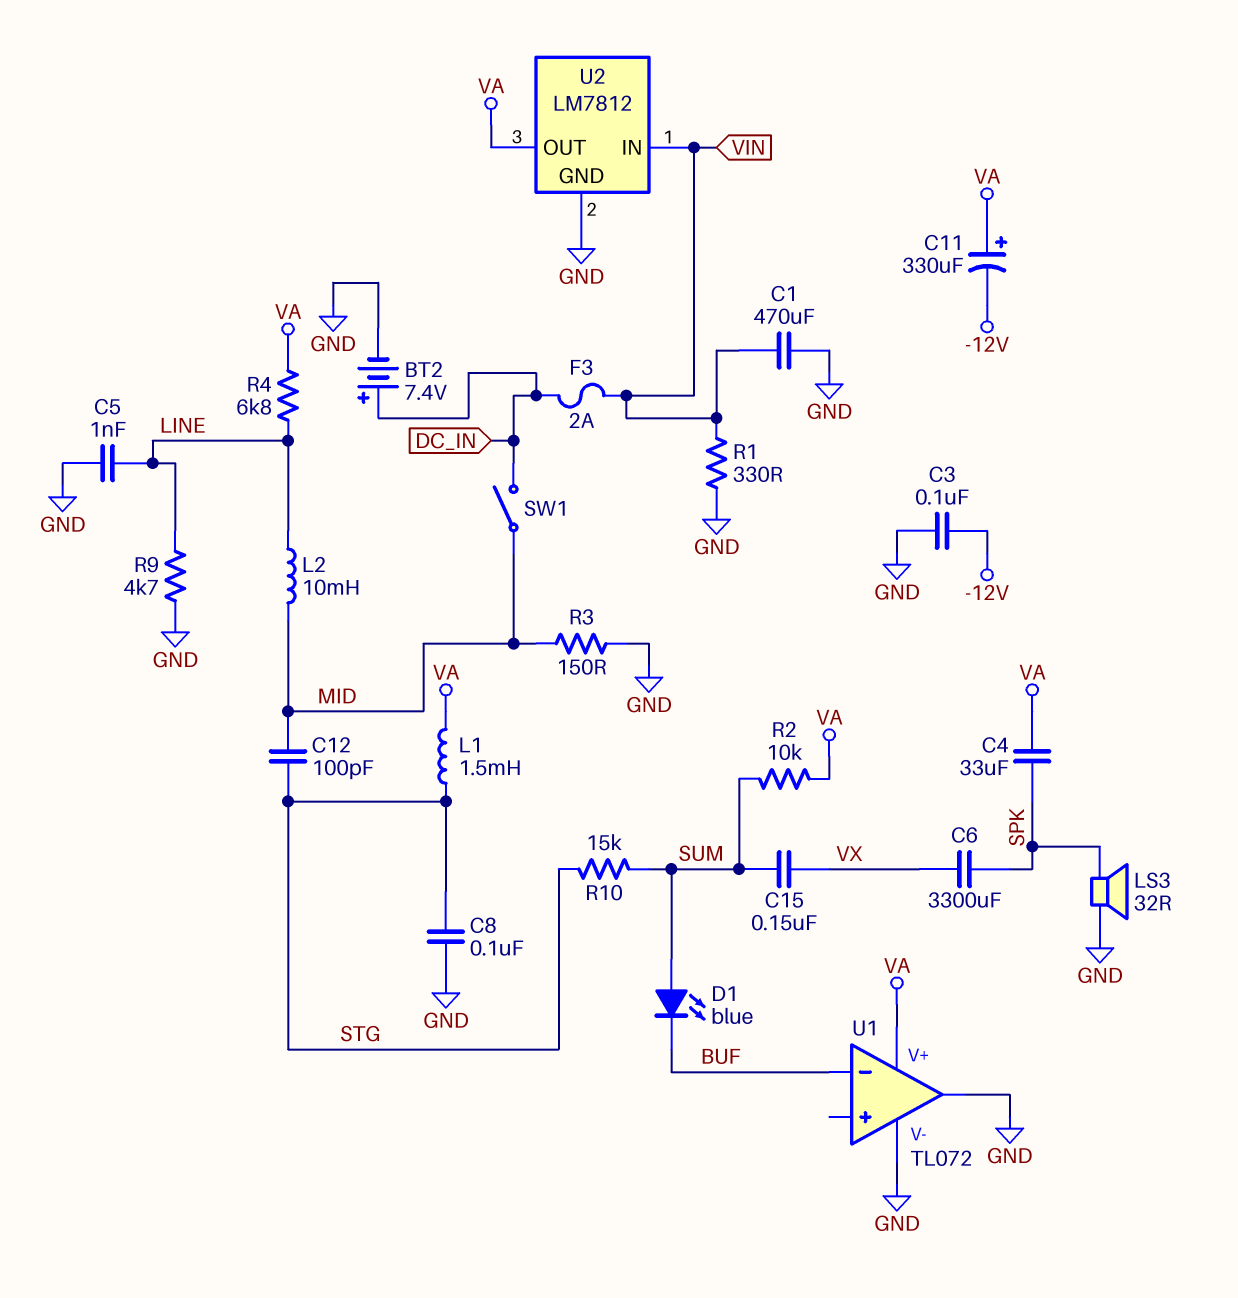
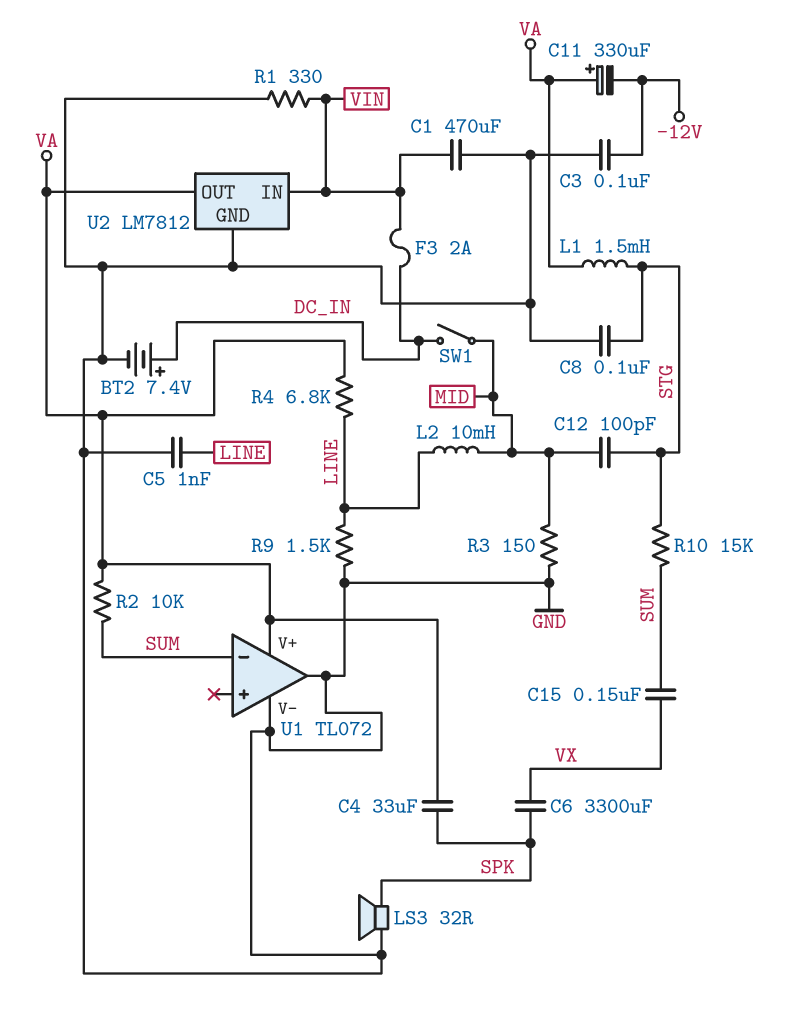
D1: LED blue (A SUM, K BUF) -> none
R9: 4.7k (GND, LINE) -> 1.5k (GND, LINE)
U1 pin in-: BUF -> SUM

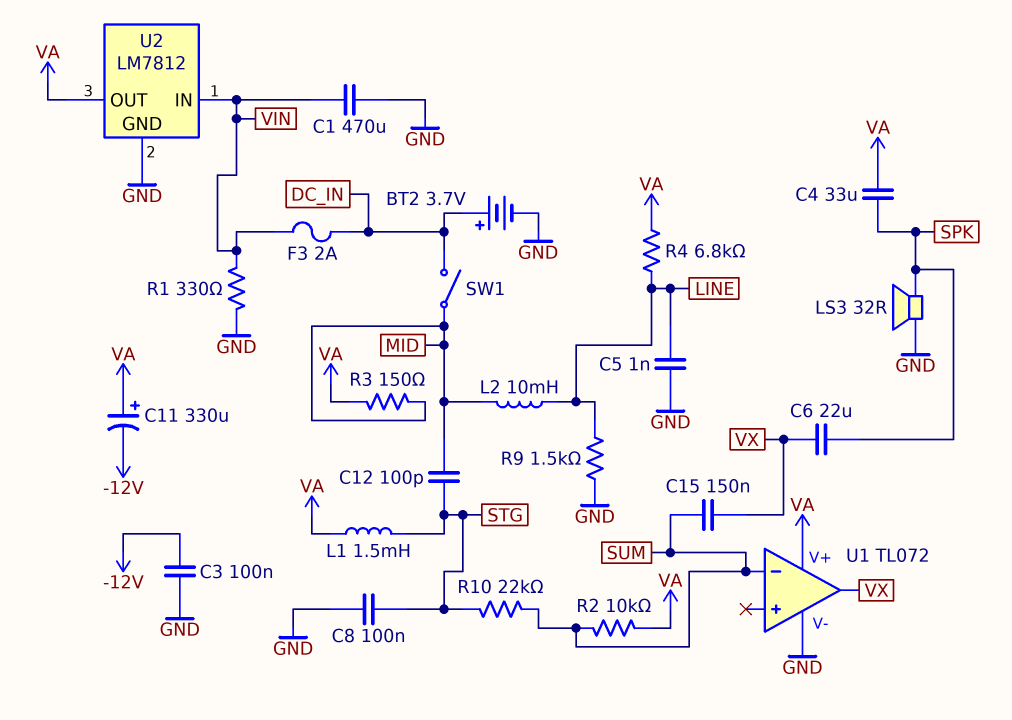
BT2: 7.4V (plus DC_IN, minus GND) -> 3.7V (plus DC_IN, minus GND)
C6: 3300uF (SPK, VX) -> 22uF (SPK, VX)
R3: 150 (GND, MID) -> 150 (MID, VA)
R10: 15k (STG, SUM) -> 22k (STG, SUM)
U1 pin out: GND -> VX

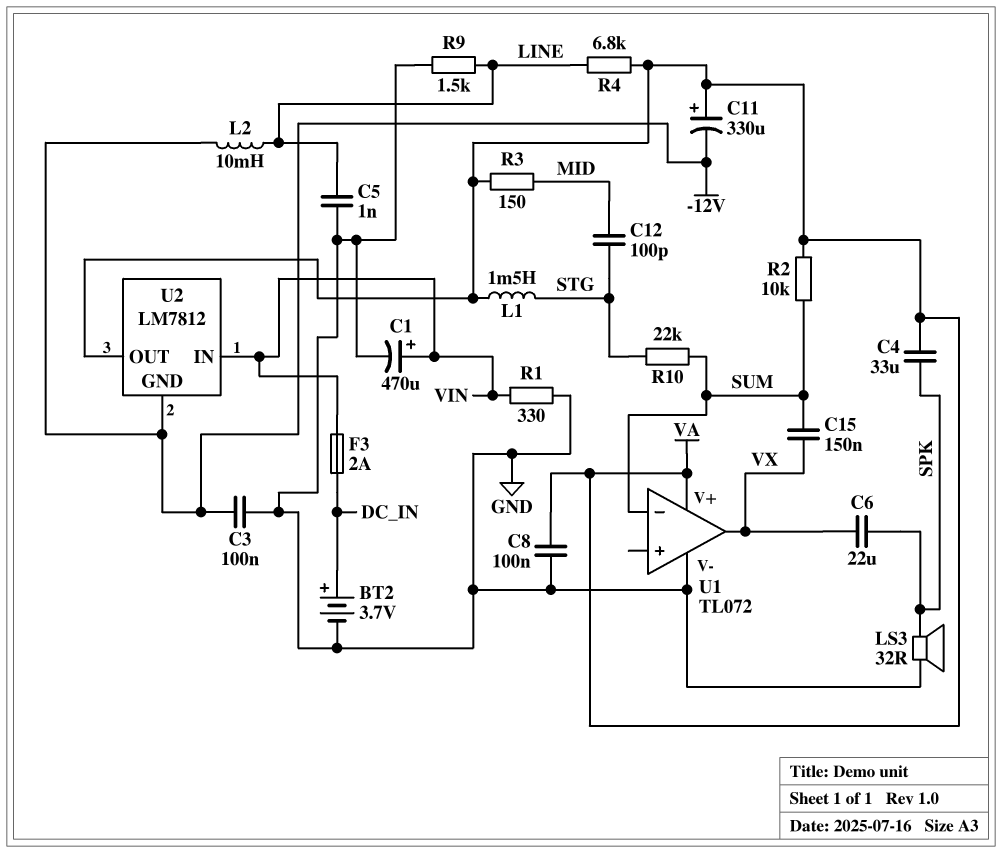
C1: 470uF (GND, VIN) -> 470uF (plus VIN, minus GND)
C8: 100nF (GND, STG) -> 100nF (GND, VA)
L2: 10mH (LINE, MID) -> 10mH (-12V, LINE)
SW1: switch (DC_IN, MID) -> none
U2 pin GND: GND -> -12V

